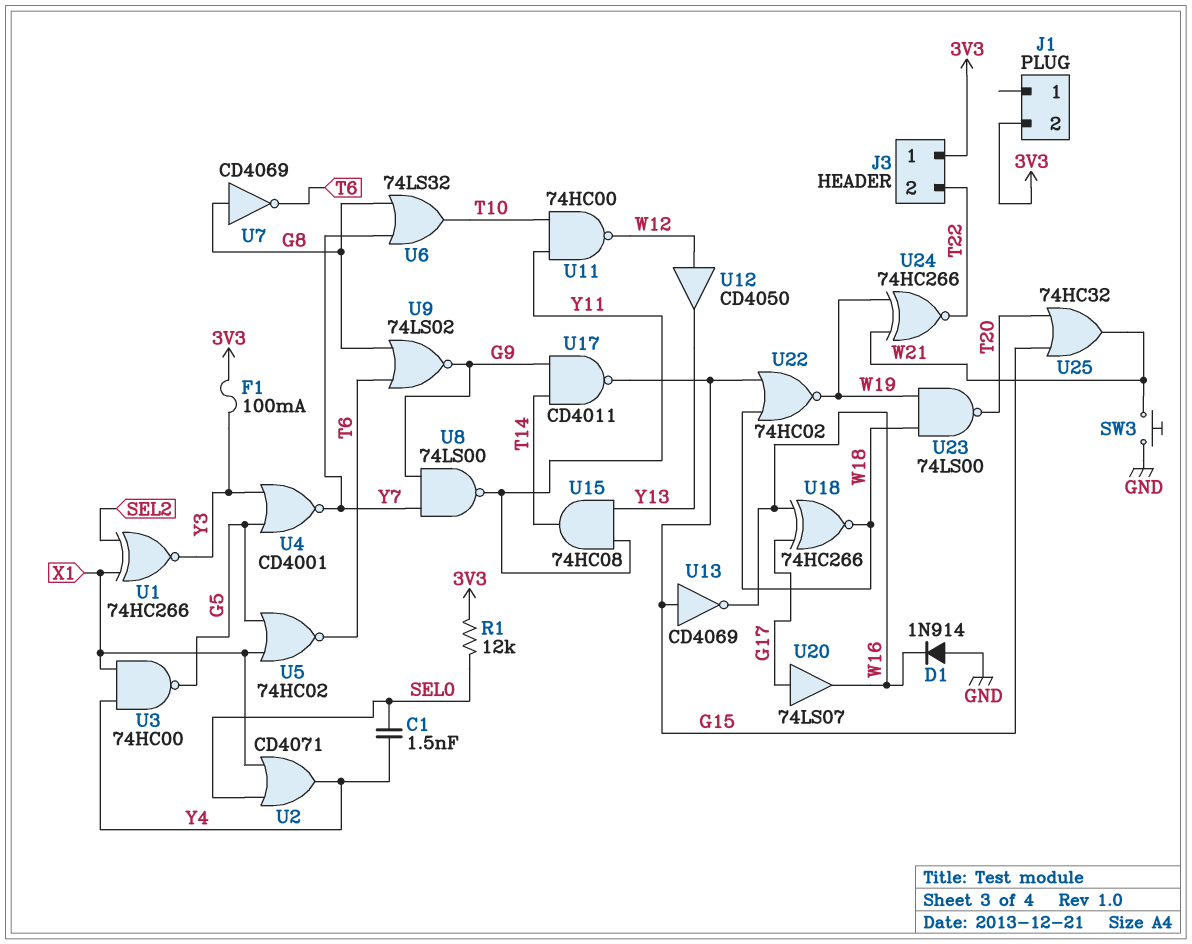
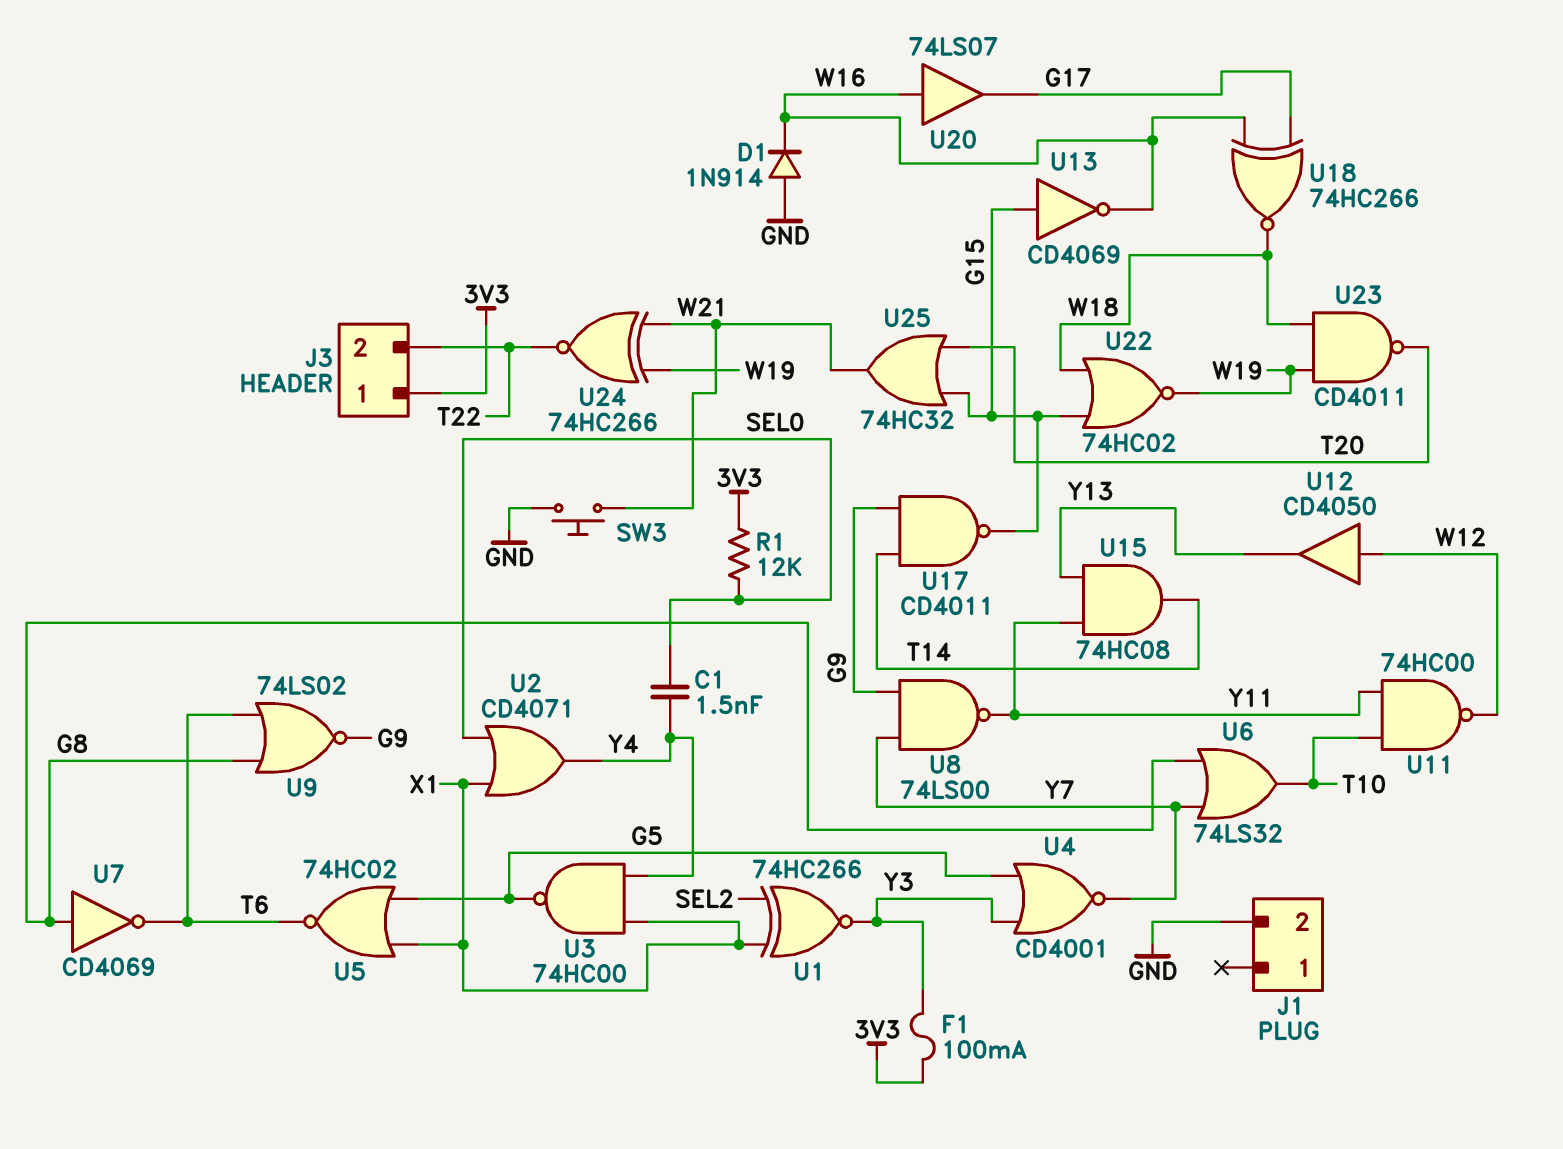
J1 pin 2: 3V3 -> GND
U20: buffer 74LS07 (in G17, out W16) -> buffer 74LS07 (in W16, out G17)
U23: NAND 74LS00 (in W18, in W19, out T20) -> NAND CD4011 (in W18, in W19, out T20)

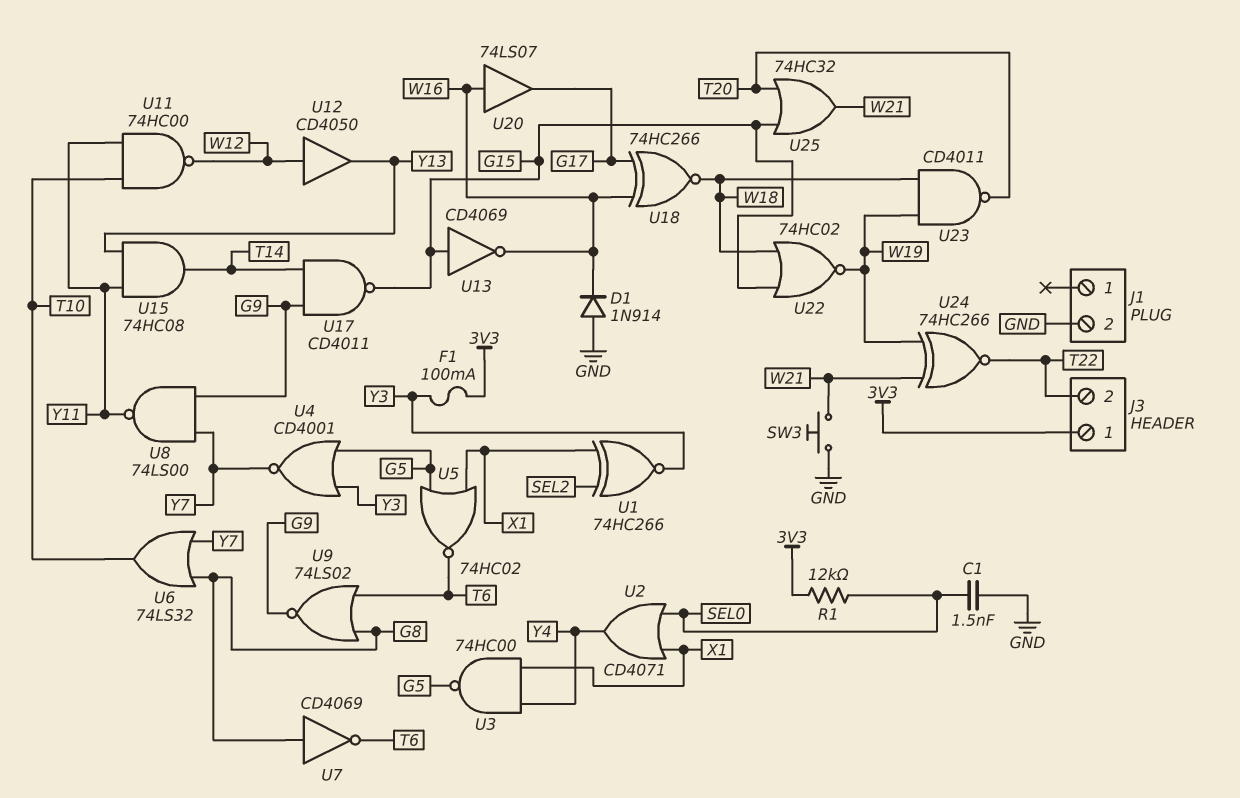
C1: 1.5nF (SEL0, Y4) -> 1.5nF (GND, SEL0)

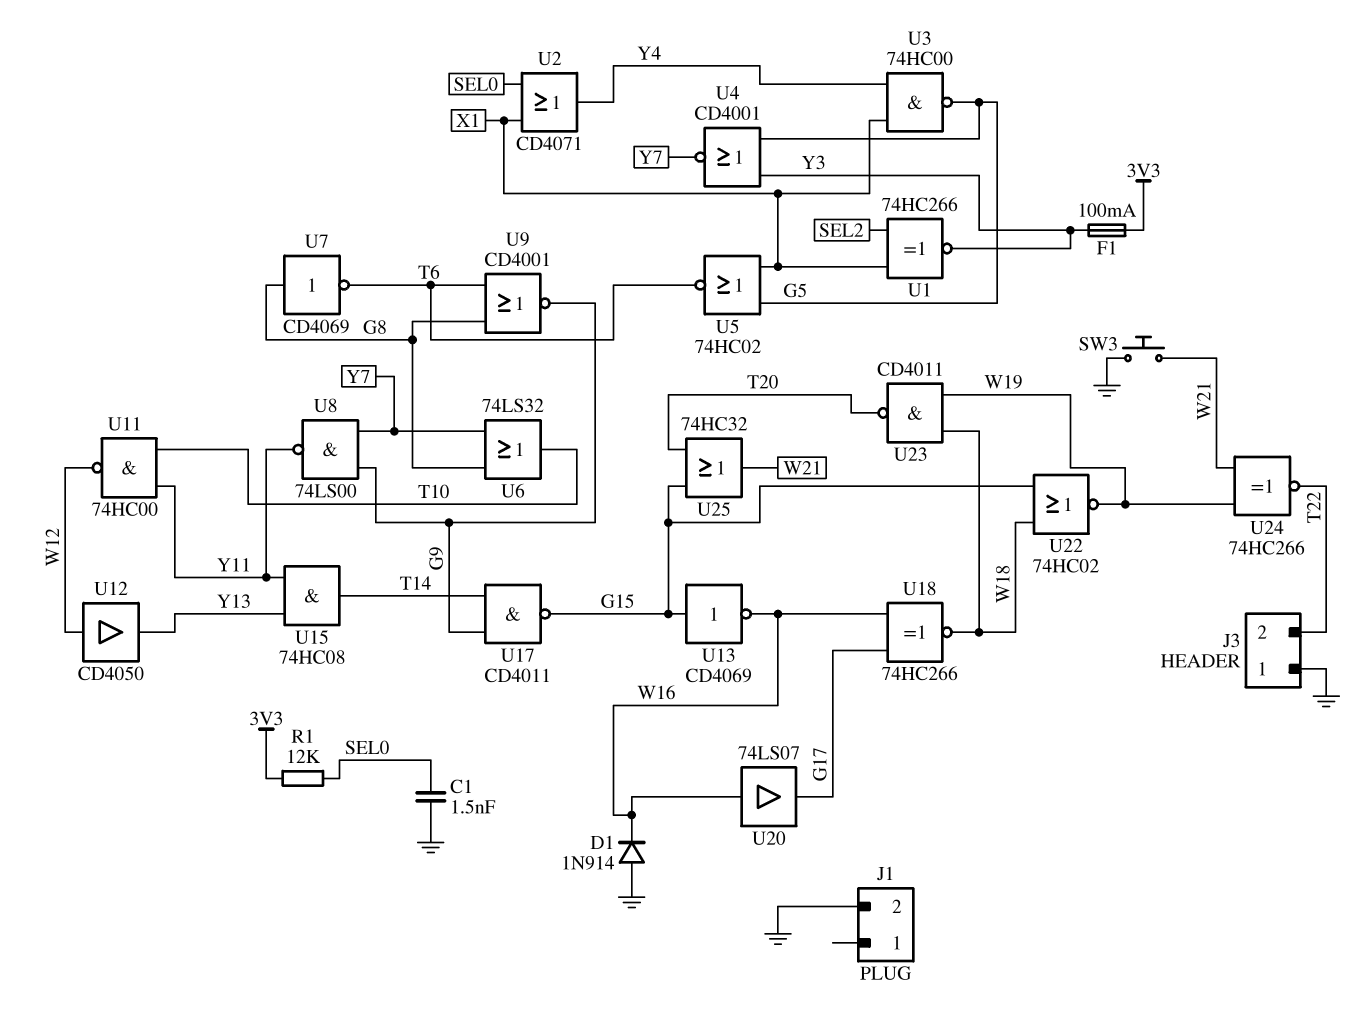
J3 pin 1: 3V3 -> GND
U9: NOR 74LS02 (in G8, in T6, out G9) -> NOR CD4001 (in G8, in T6, out G9)

